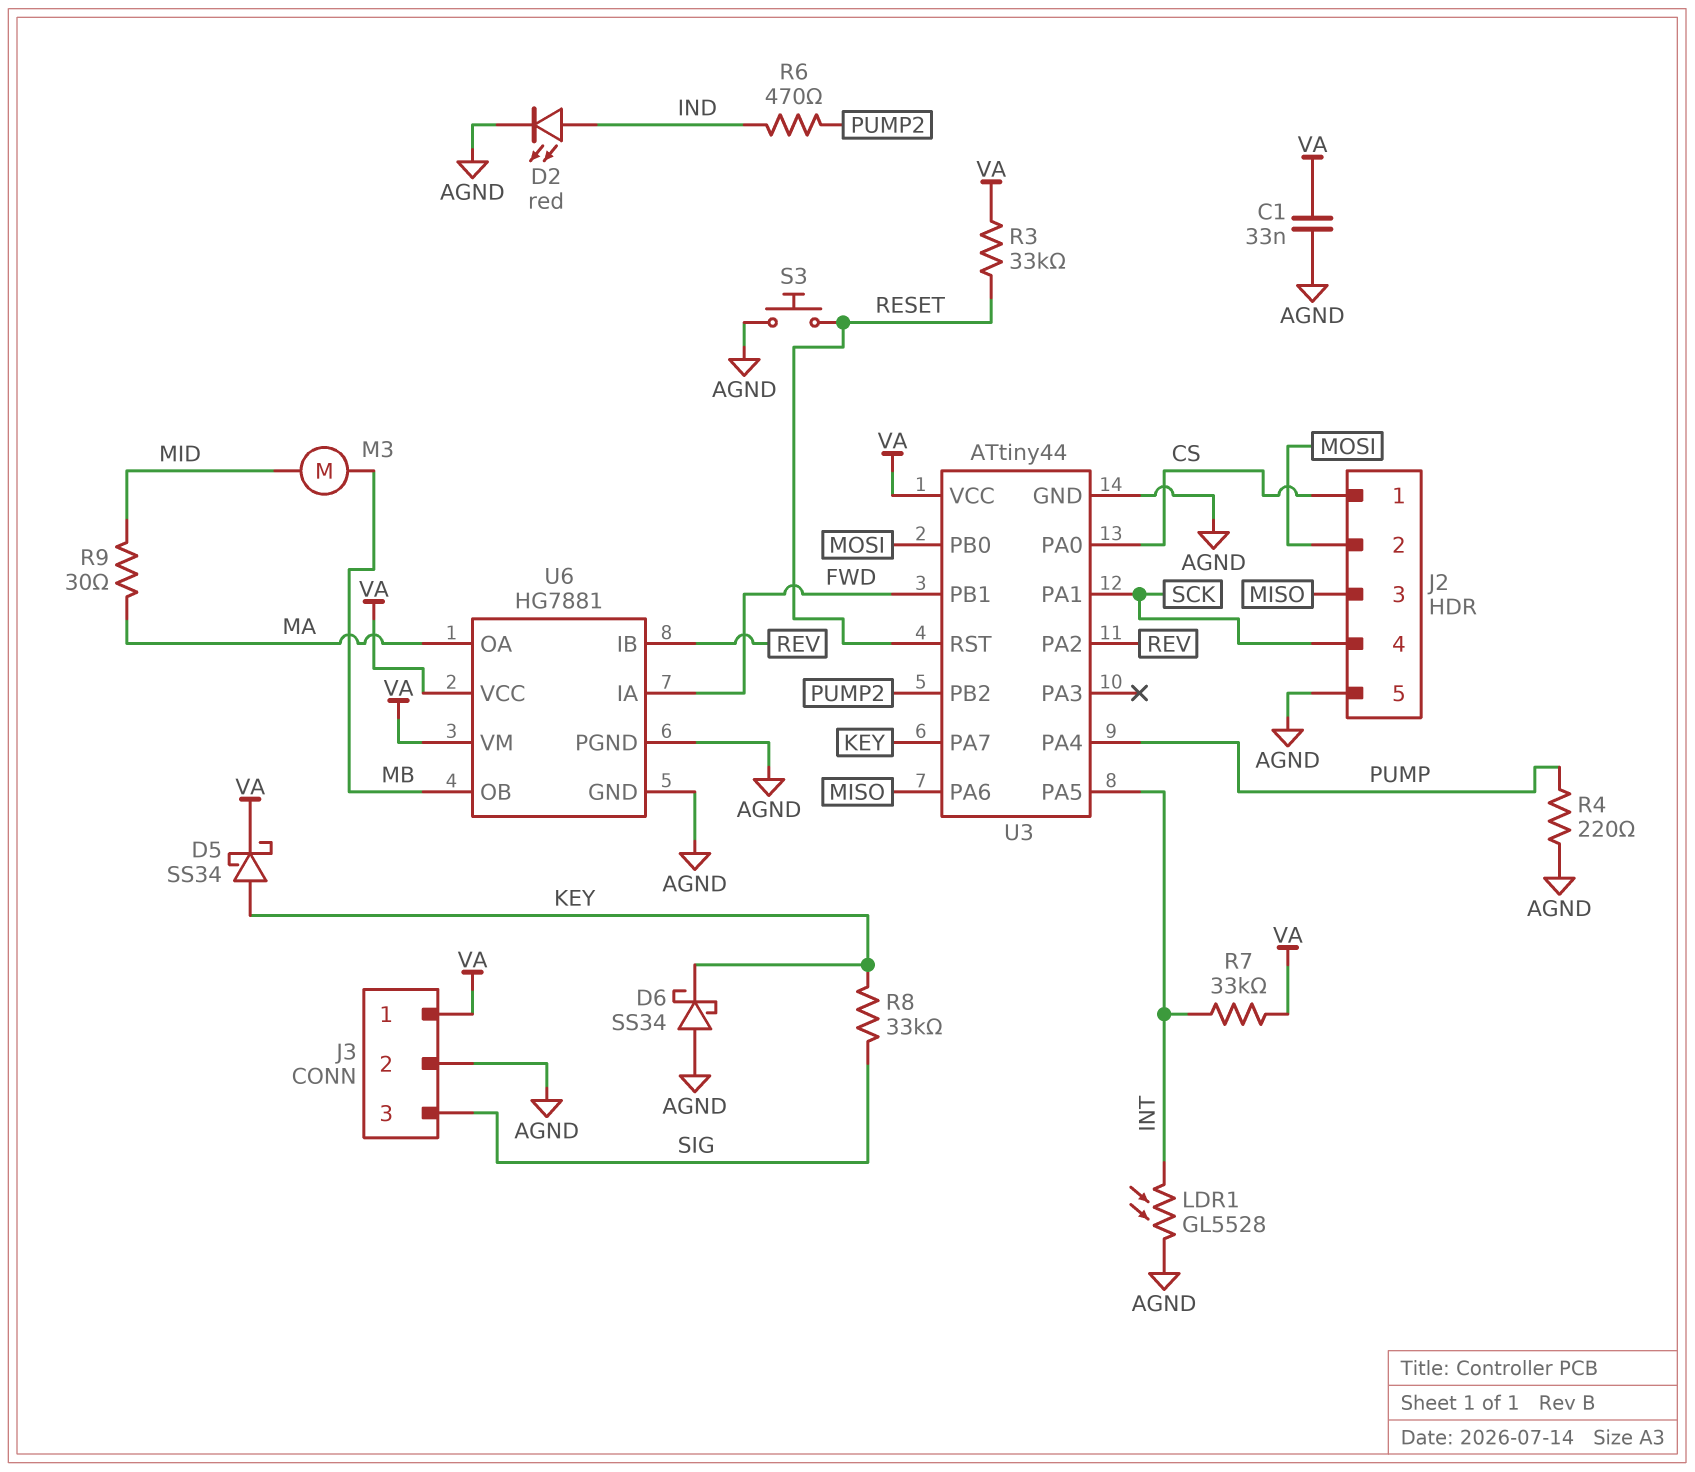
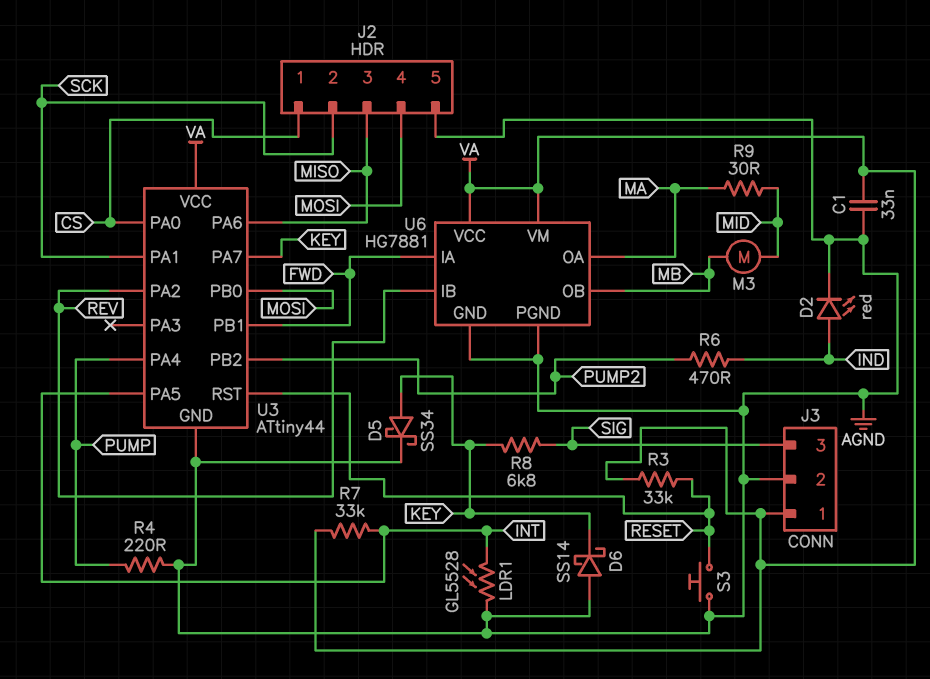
D5: schottky SS34 (A KEY, K VA) -> schottky SS34 (A KEY, K AGND)
D6: schottky SS34 (A AGND, K KEY) -> schottky SS14 (A AGND, K KEY)
J2 pin 2: MOSI -> SCK
J2 pin 4: SCK -> MOSI
R8: 33k (KEY, SIG) -> 6.8k (KEY, SIG)

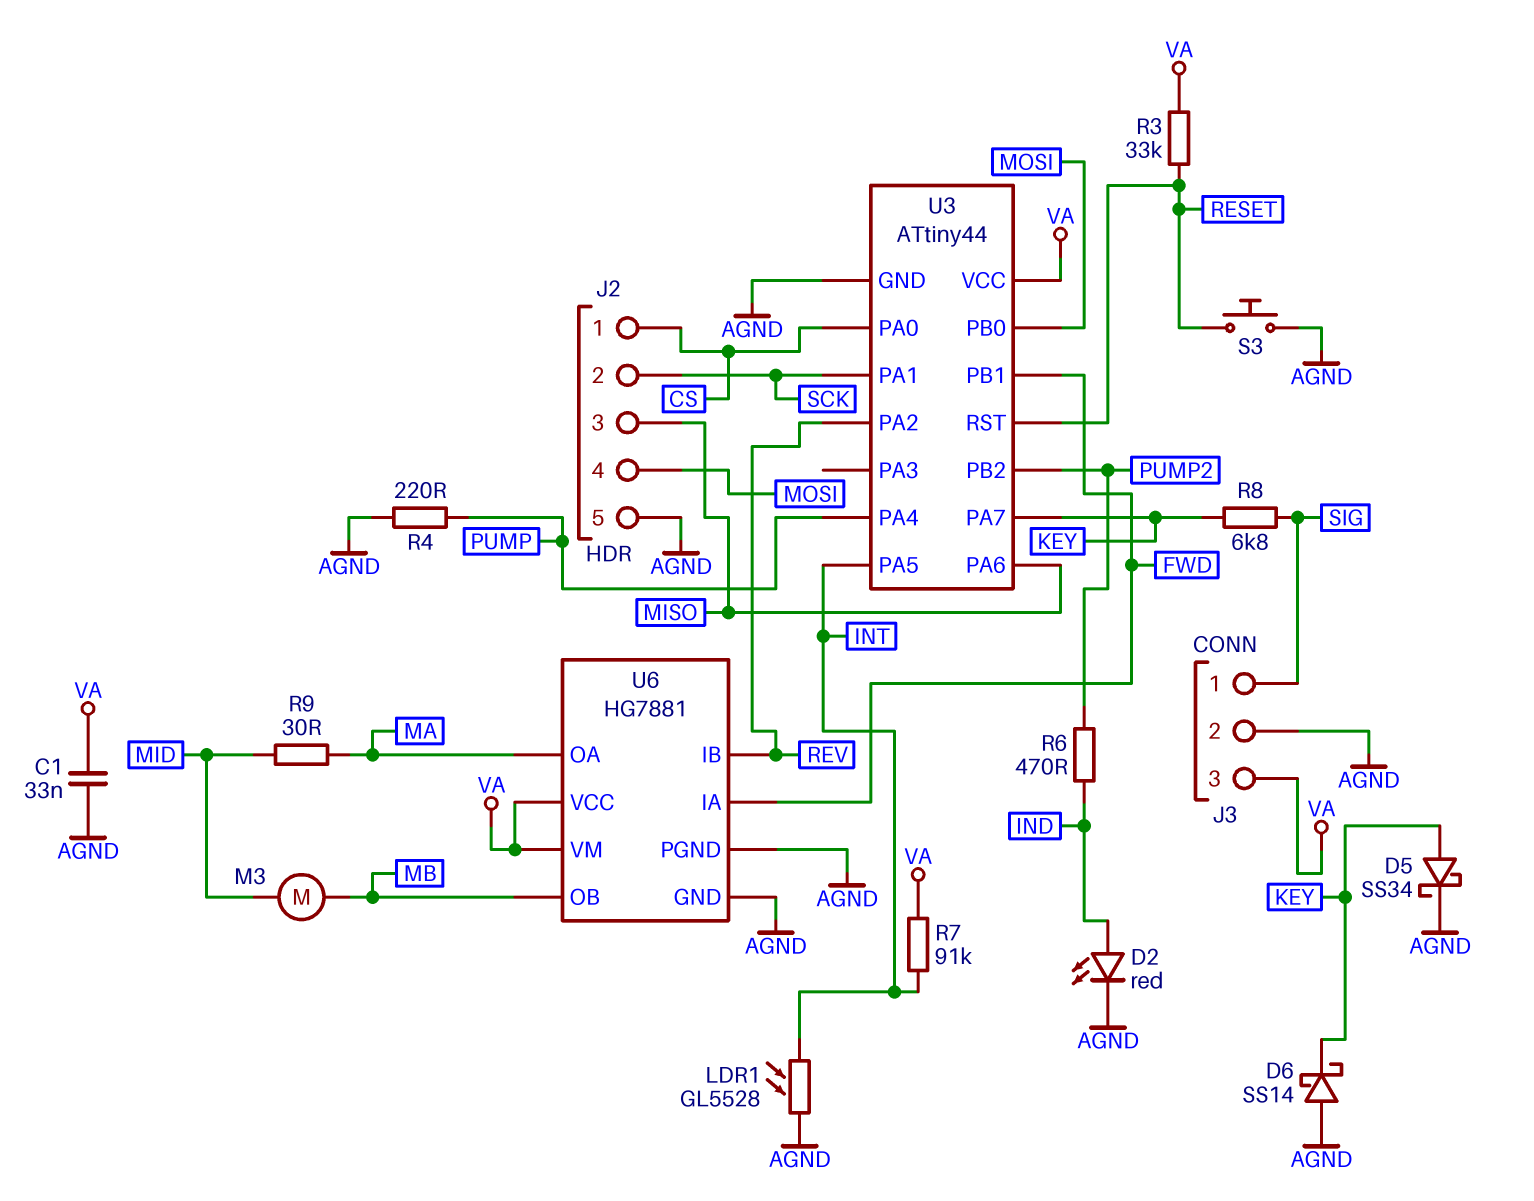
J3 pin 1: VA -> SIG
J3 pin 3: SIG -> VA
R7: 33k (INT, VA) -> 91k (INT, VA)

